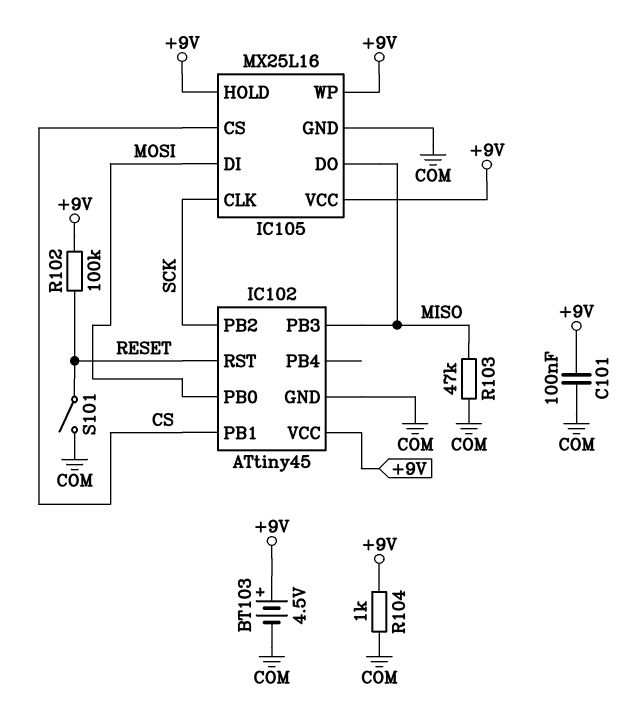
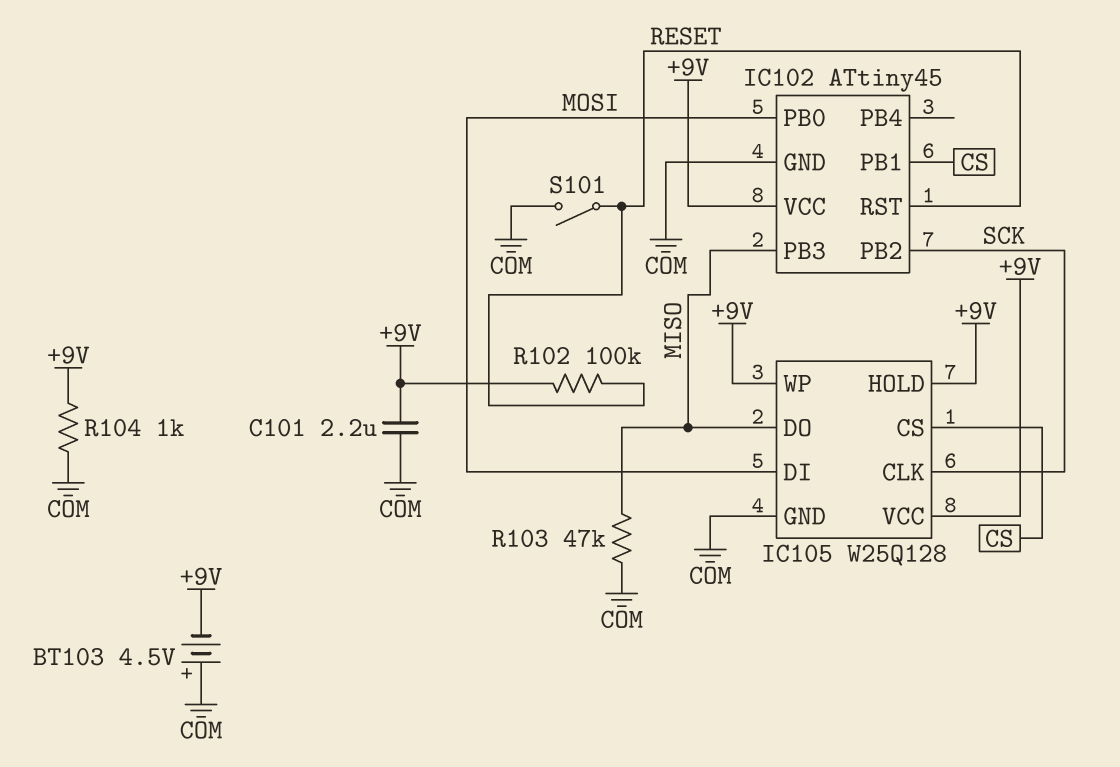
BT103: 4.5V (plus +9V, minus COM) -> 4.5V (plus COM, minus +9V)
C101: 100nF (+9V, COM) -> 2.2uF (+9V, COM)
IC105: MX25L16 -> W25Q128

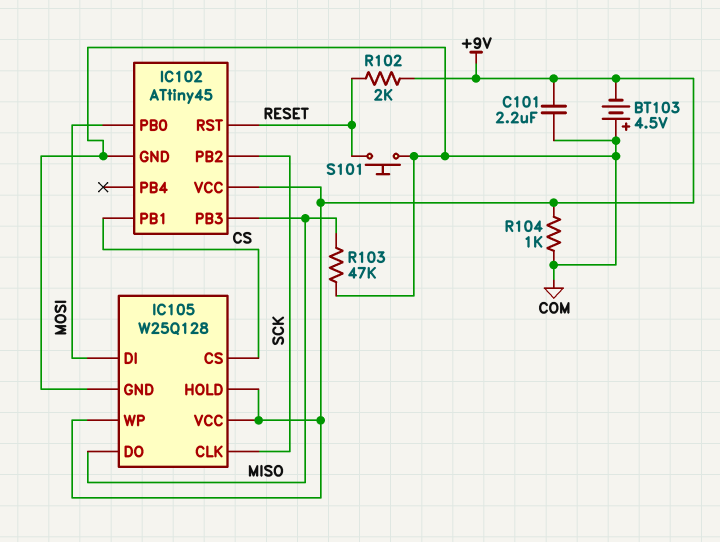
R102: 100k (+9V, RESET) -> 2k (+9V, RESET)
S101: switch (COM, RESET) -> button (COM, RESET)

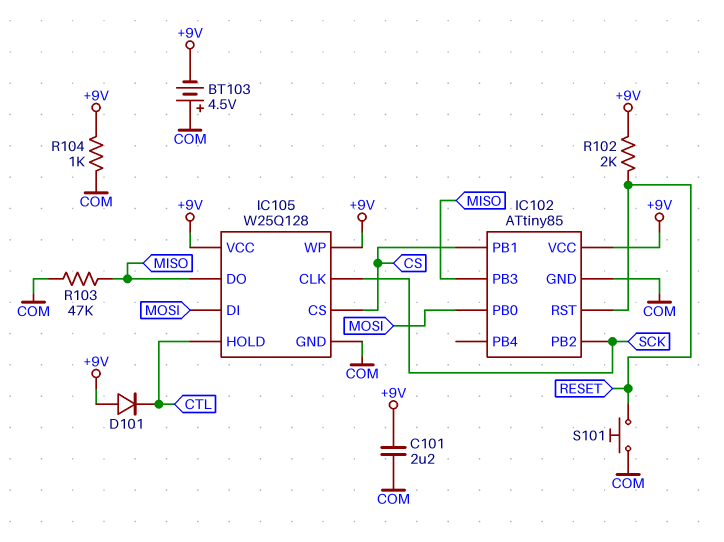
D101: none -> diode (A +9V, K CTL)
IC102: ATtiny45 -> ATtiny85
IC105 pin HOLD: +9V -> CTL

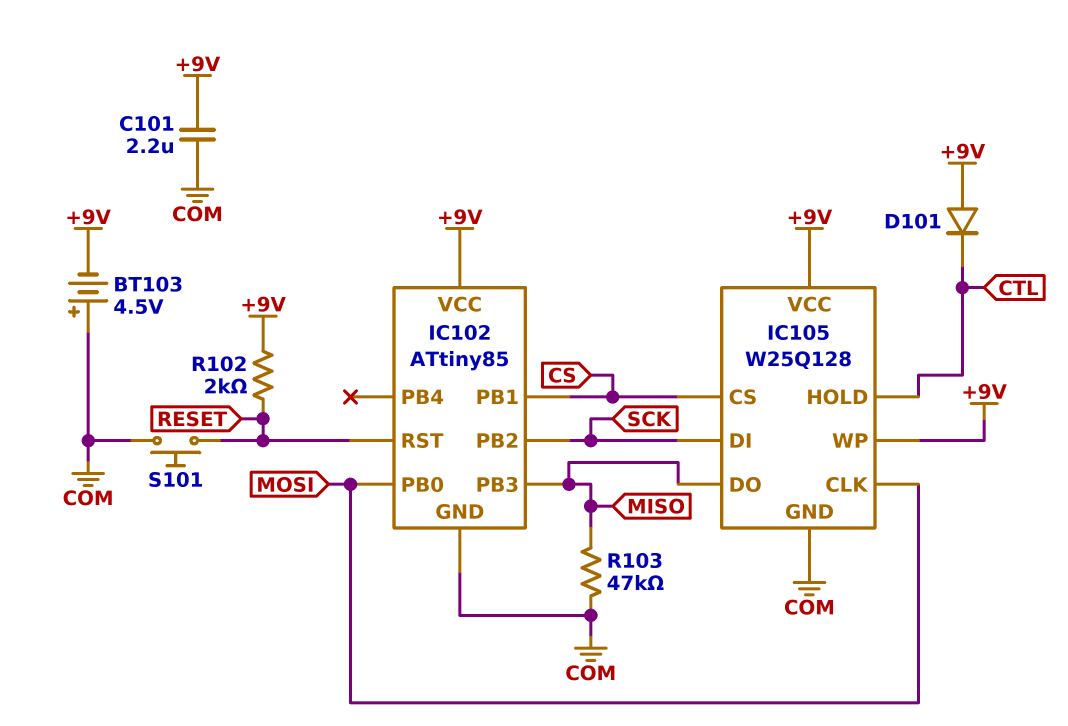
IC105 pin CLK: SCK -> MOSI
IC105 pin DI: MOSI -> SCK
R104: 1k (+9V, COM) -> none

